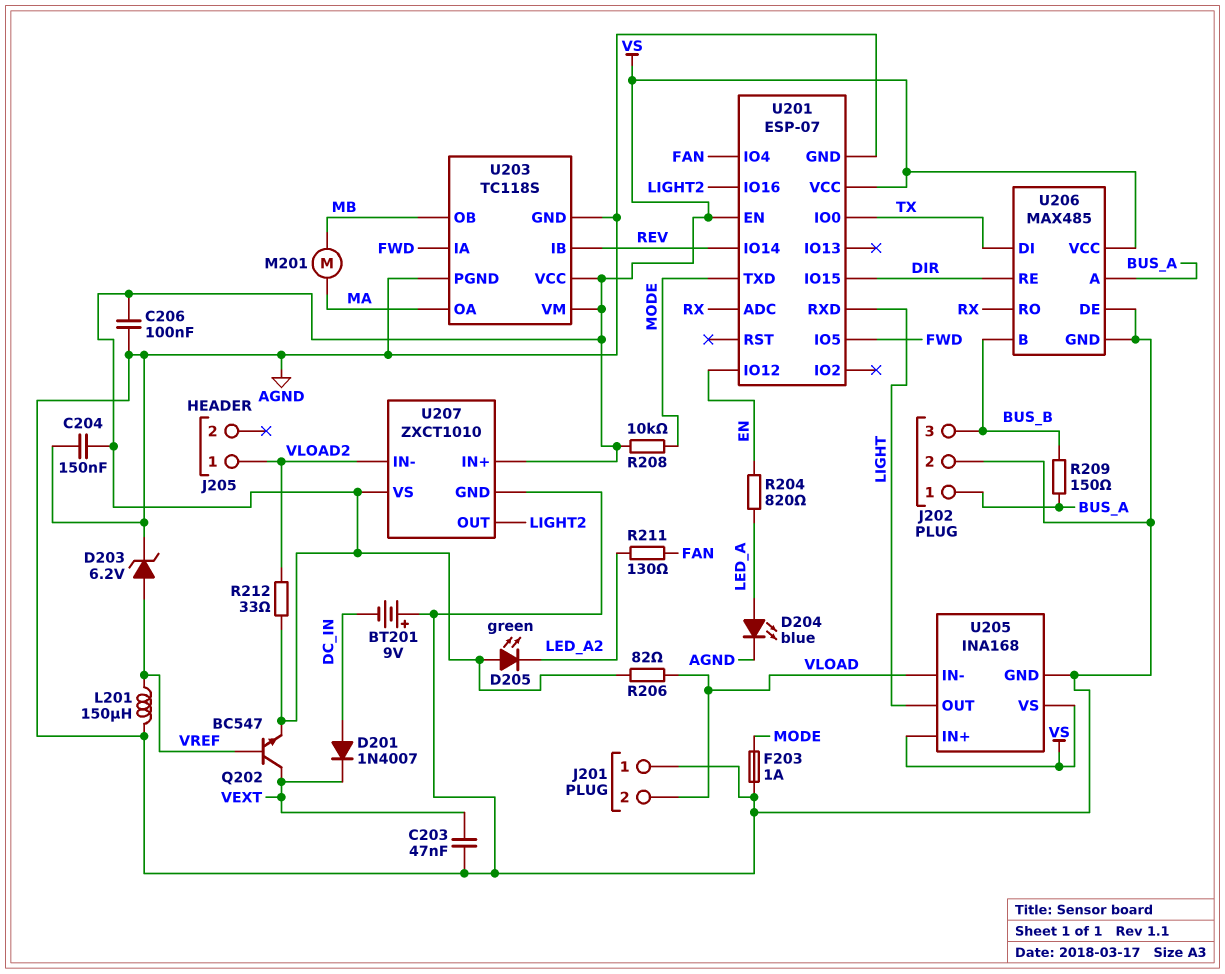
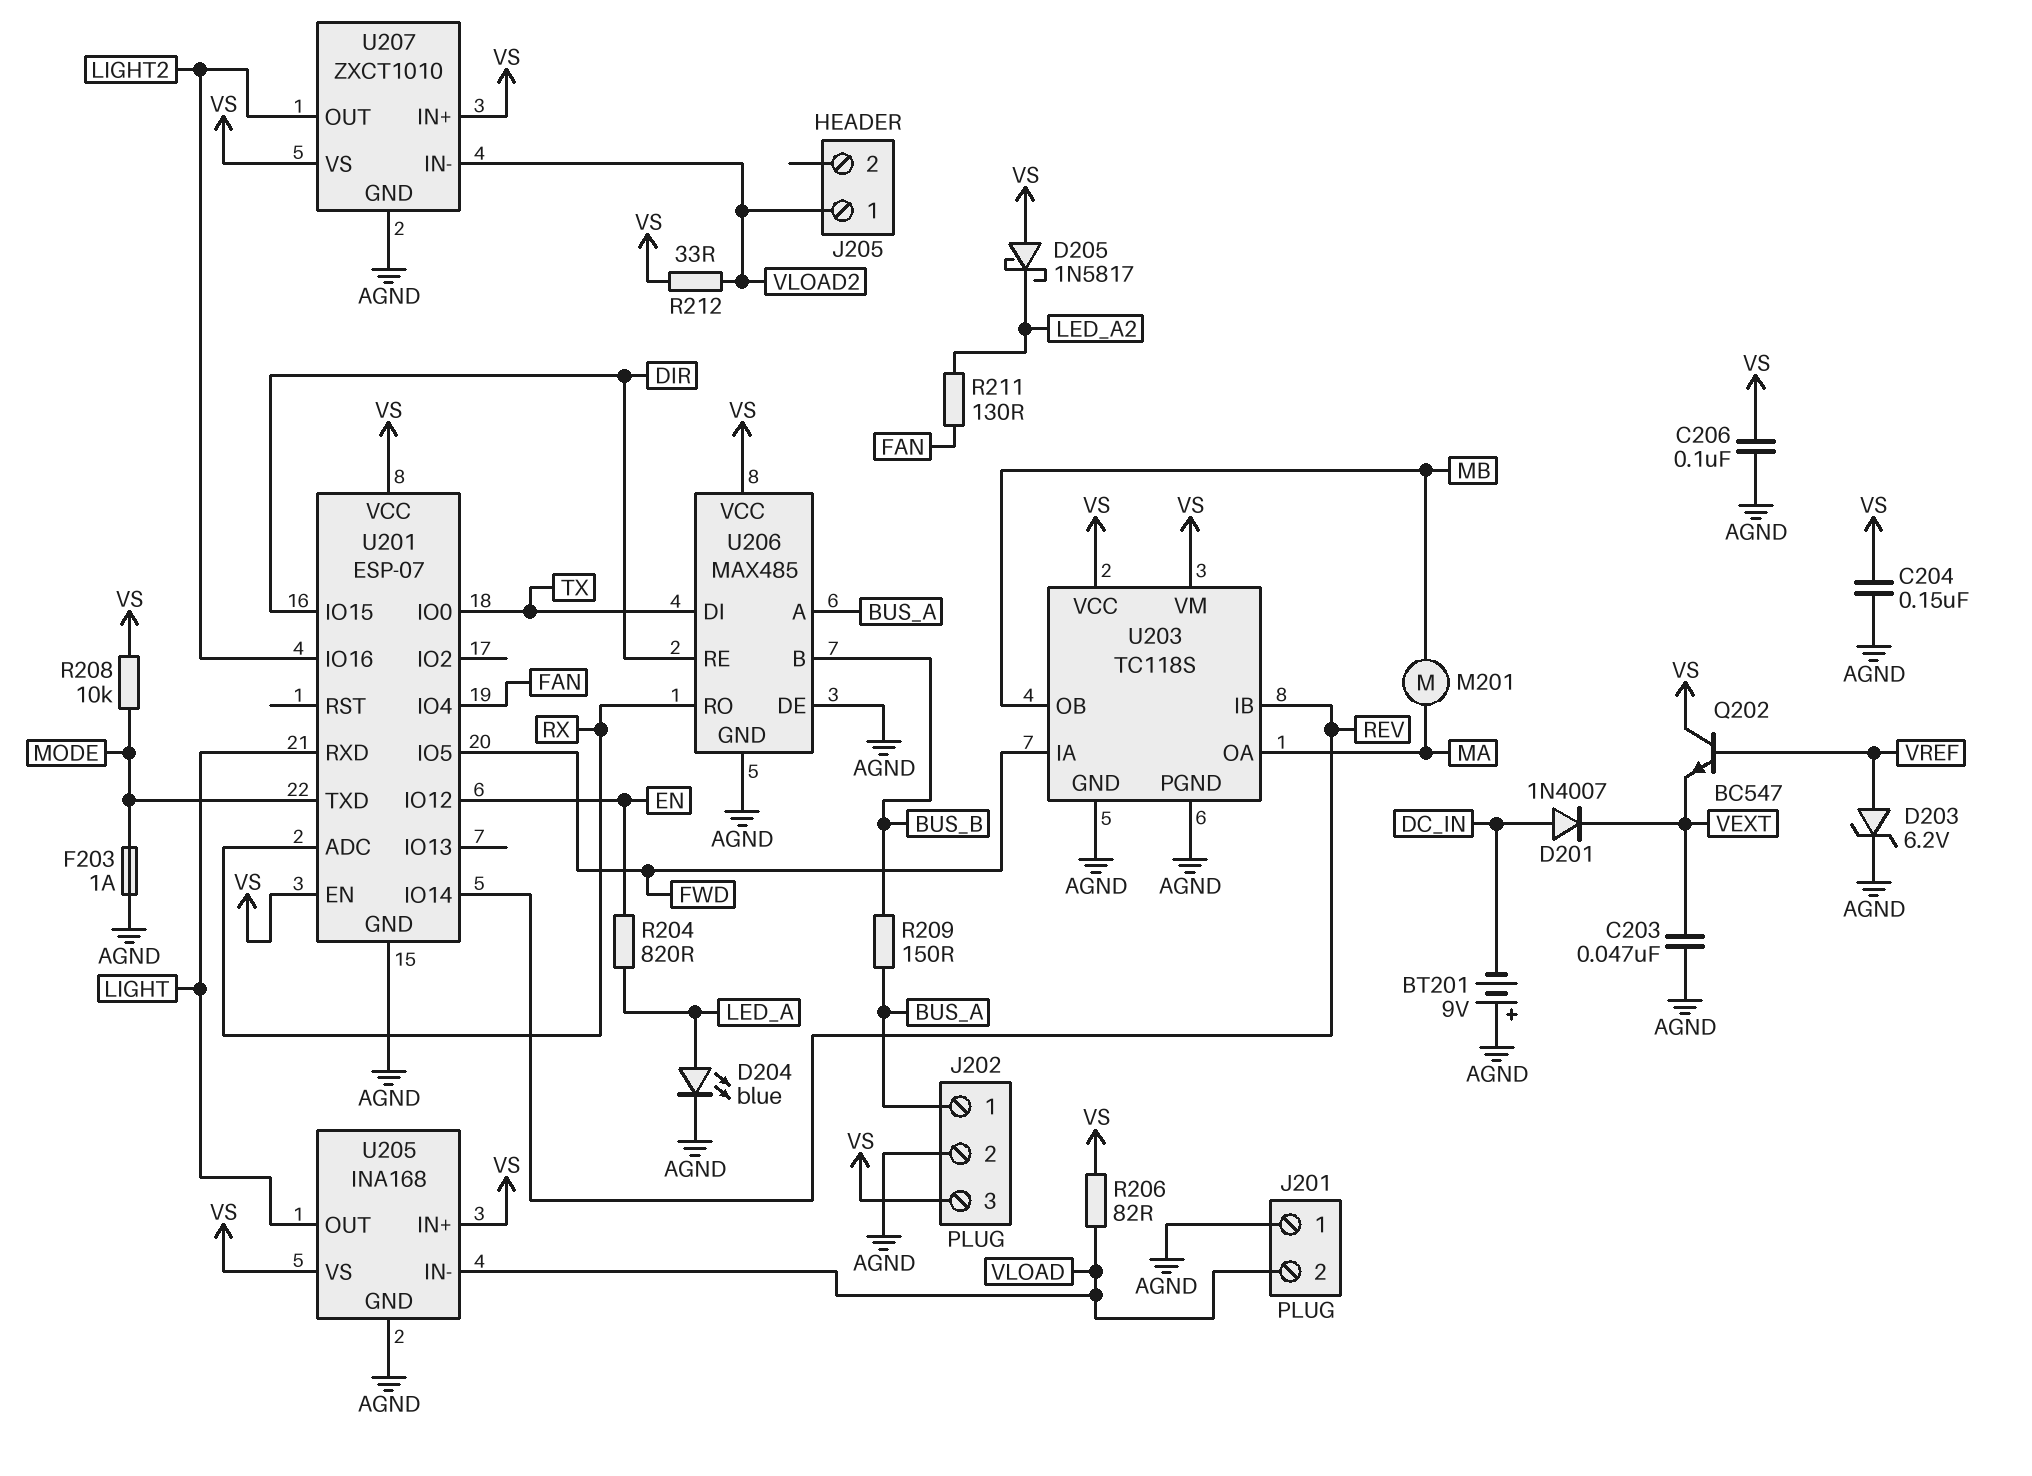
D205: LED green (A VS, K LED_A2) -> schottky 1N5817 (A VS, K LED_A2)
J202 pin 3: BUS_B -> VS
L201: 150uH (AGND, VREF) -> none
Q202: NPN BC547 (B VREF, C VEXT, E VS) -> NPN BC547 (B VREF, C VS, E VEXT)

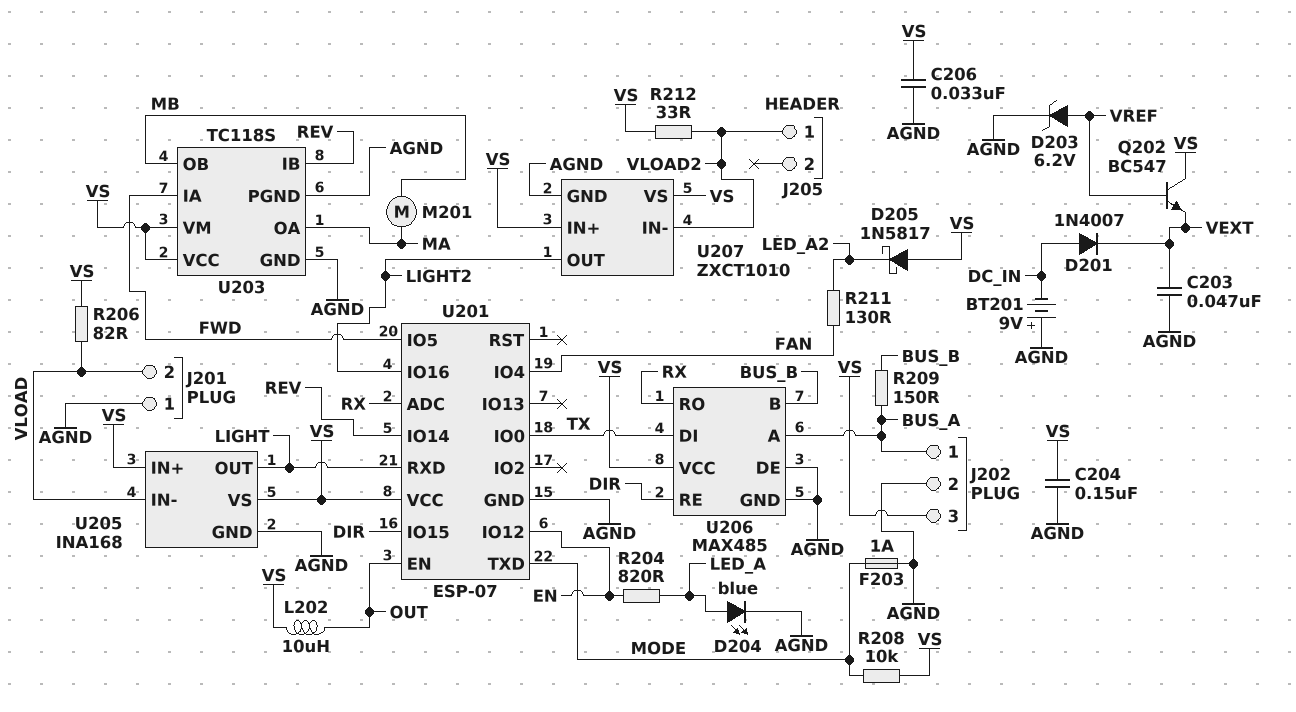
C206: 100nF (AGND, VS) -> 33nF (AGND, VS)
L202: none -> 10uH (OUT, VS)
U201 pin EN: VS -> OUT

